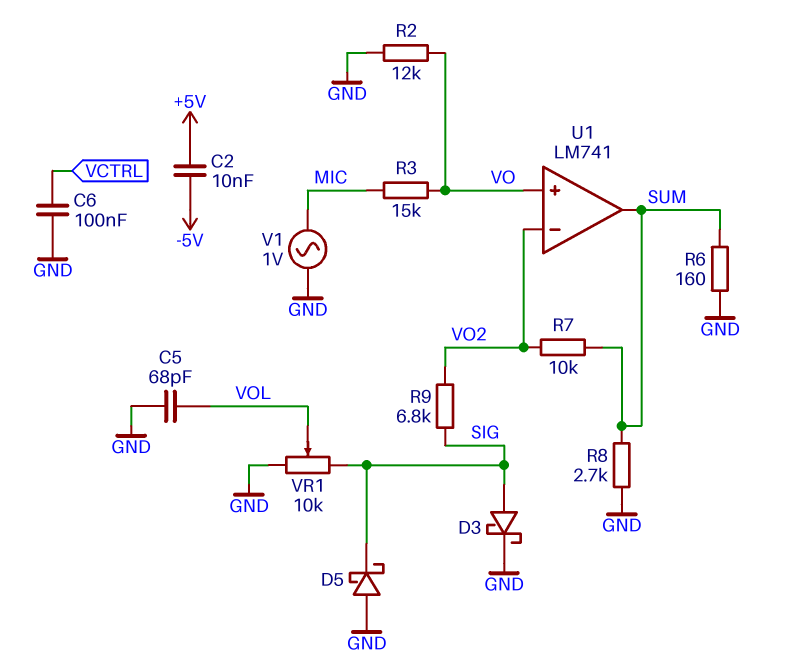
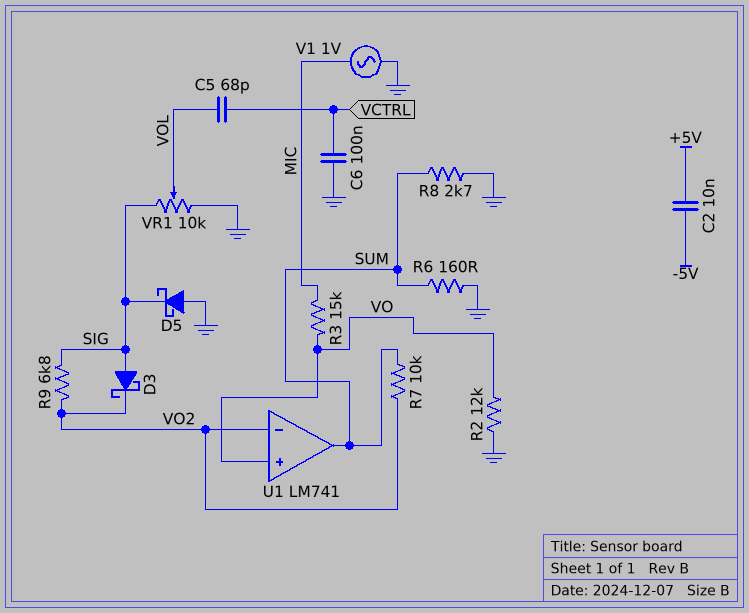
C5: 68pF (GND, VOL) -> 68pF (VCTRL, VOL)
D3: schottky (A SIG, K GND) -> schottky (A SIG, K VO2)

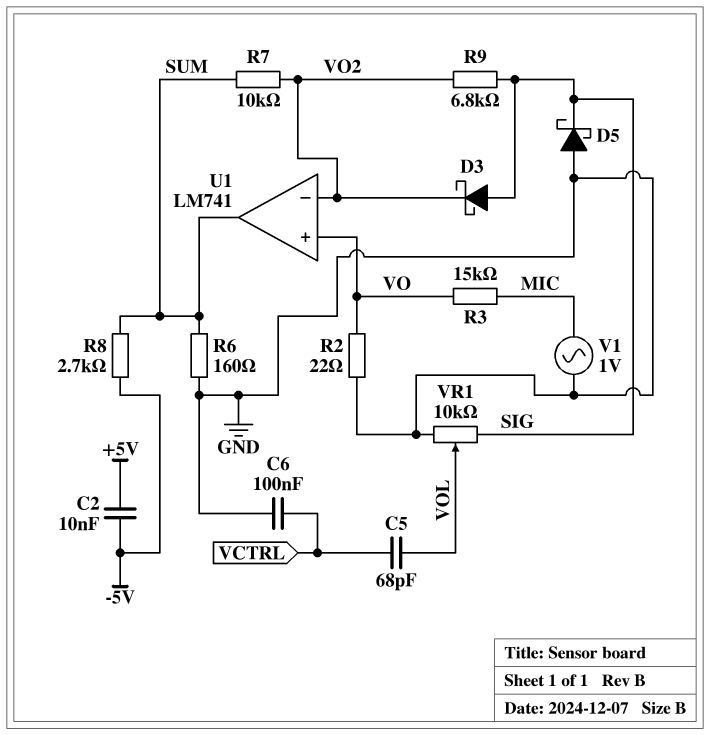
R2: 12k (GND, VO) -> 22 (GND, VO)
R8: 2.7k (GND, SUM) -> 2.7k (-5V, SUM)

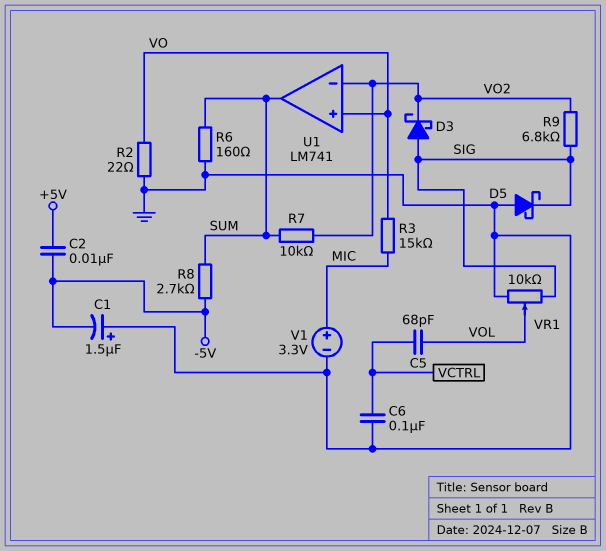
C1: none -> 1.5uF (plus GND, minus -5V)
V1: AC 1V (GND, MIC) -> 3.3V (plus MIC, minus GND)

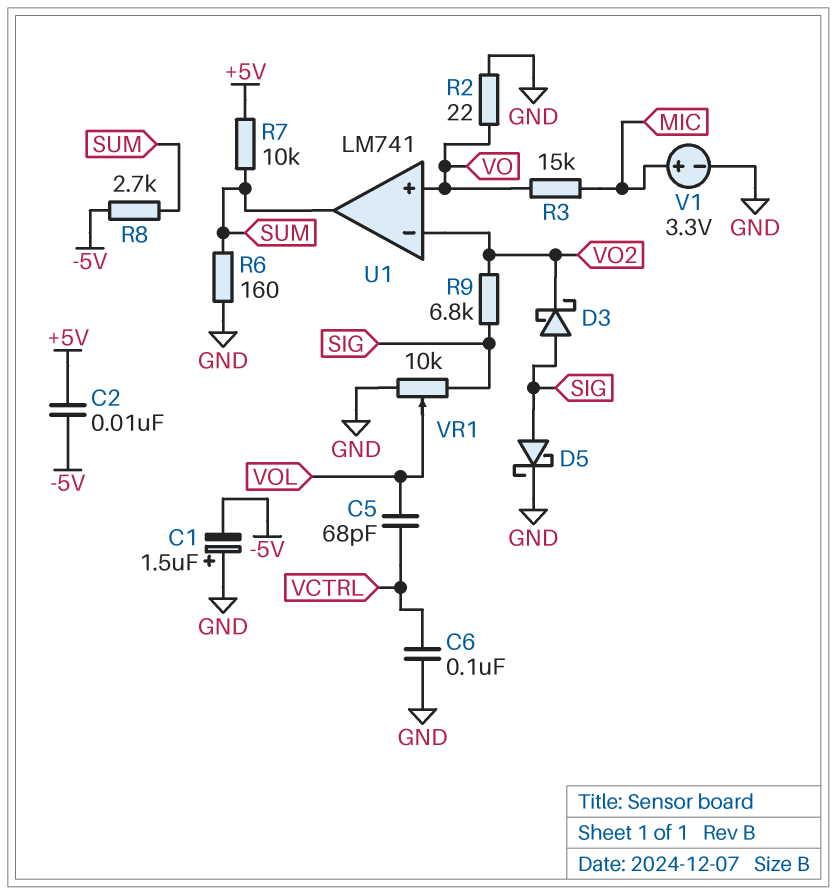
D5: schottky (A GND, K SIG) -> schottky (A SIG, K GND)
R7: 10k (SUM, VO2) -> 10k (+5V, SUM)

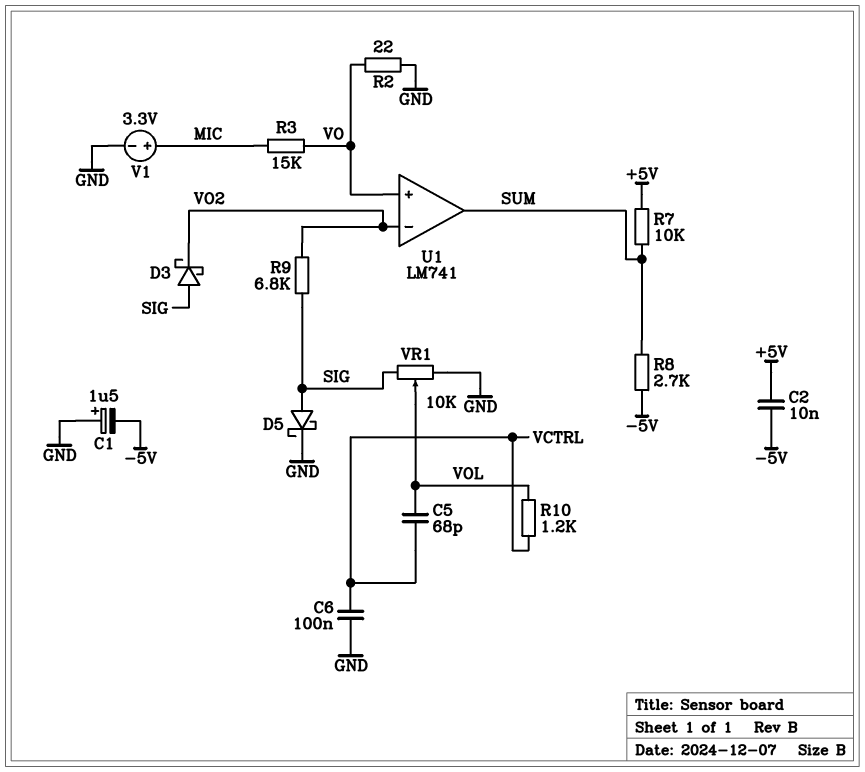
R6: 160 (GND, SUM) -> none
R10: none -> 1.2k (VCTRL, VOL)

